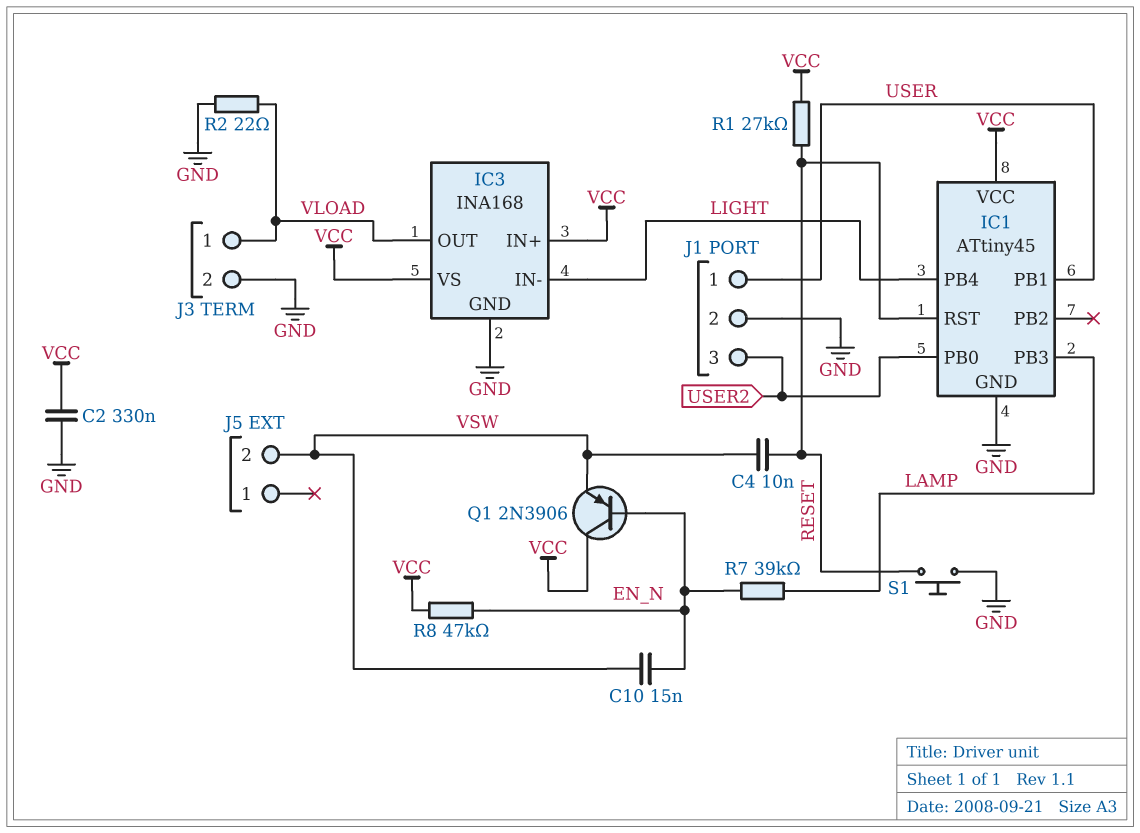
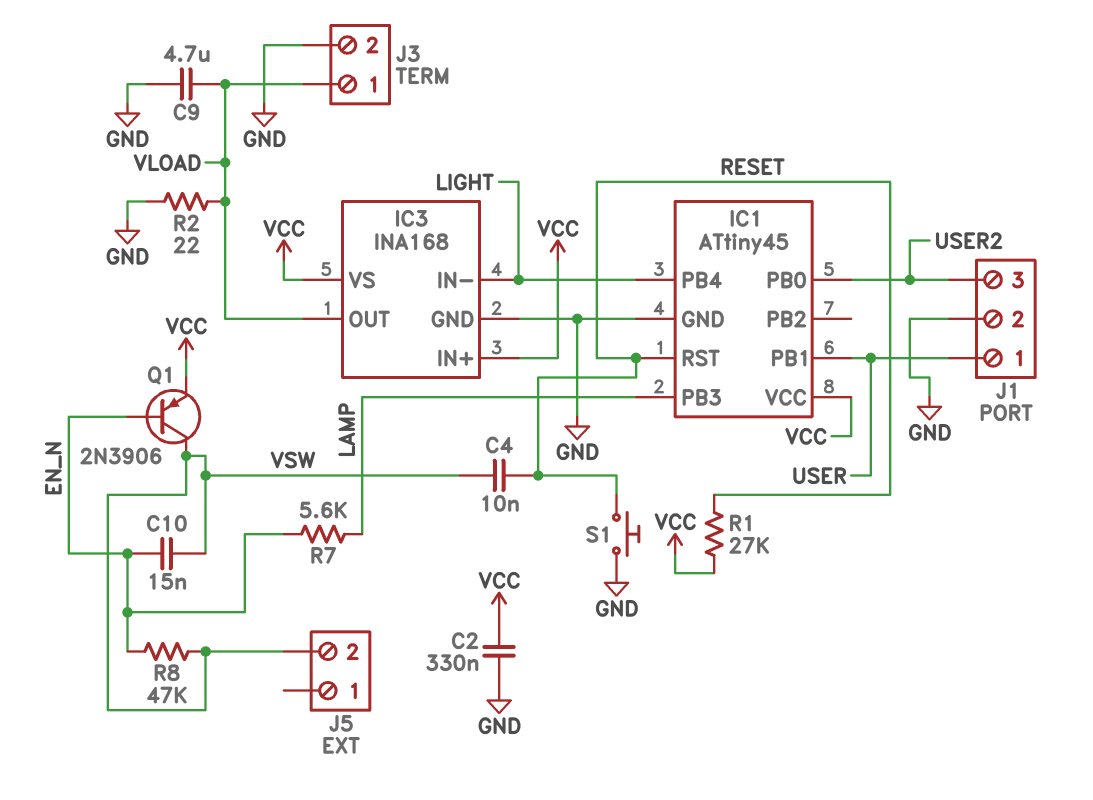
C9: none -> 4.7uF (GND, VLOAD)
Q1: PNP 2N3906 (B EN_N, C VCC, E VSW) -> PNP 2N3906 (B EN_N, C VSW, E VCC)
R7: 39k (EN_N, LAMP) -> 5.6k (EN_N, LAMP)
R8: 47k (EN_N, VCC) -> 47k (EN_N, VSW)

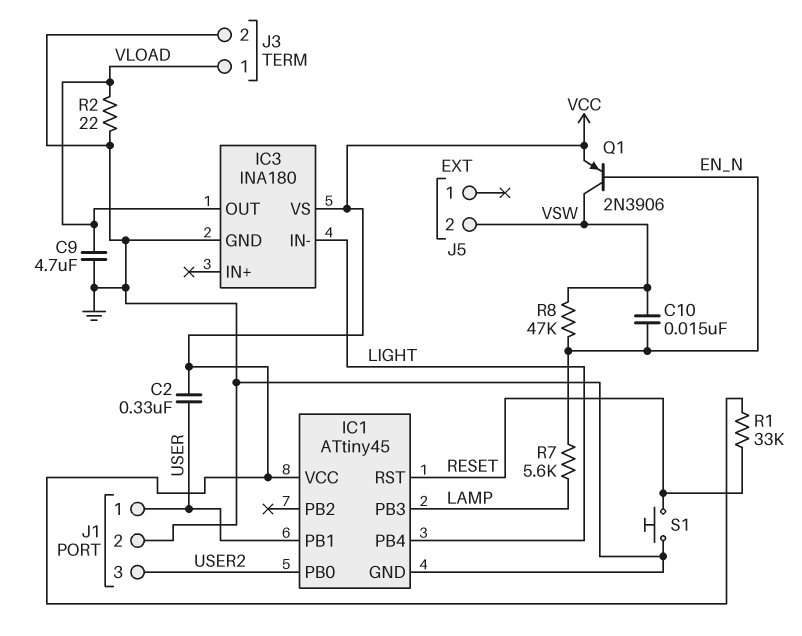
C2: 330nF (GND, VCC) -> 330nF (USER, VCC)
C4: 10nF (RESET, VSW) -> none
IC3: INA168 -> INA180
IC3 pin IN+: VCC -> none
R1: 27k (RESET, VCC) -> 33k (RESET, VCC)

